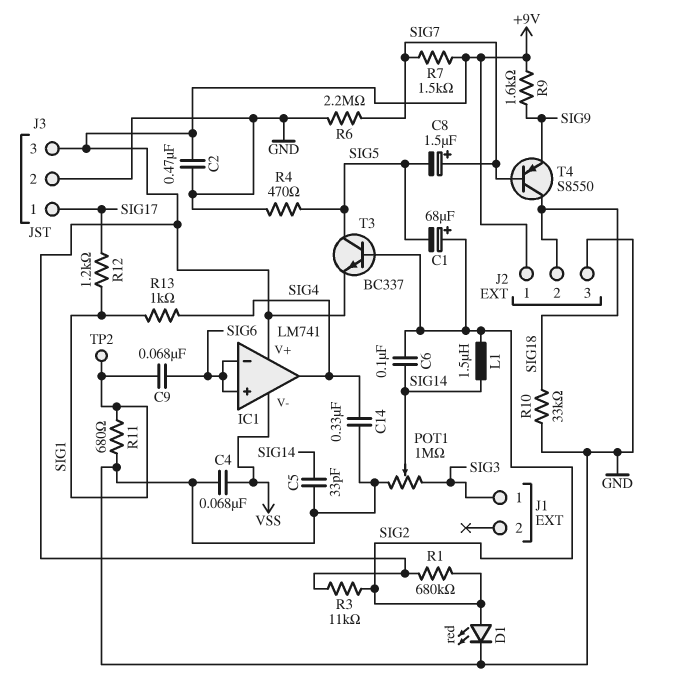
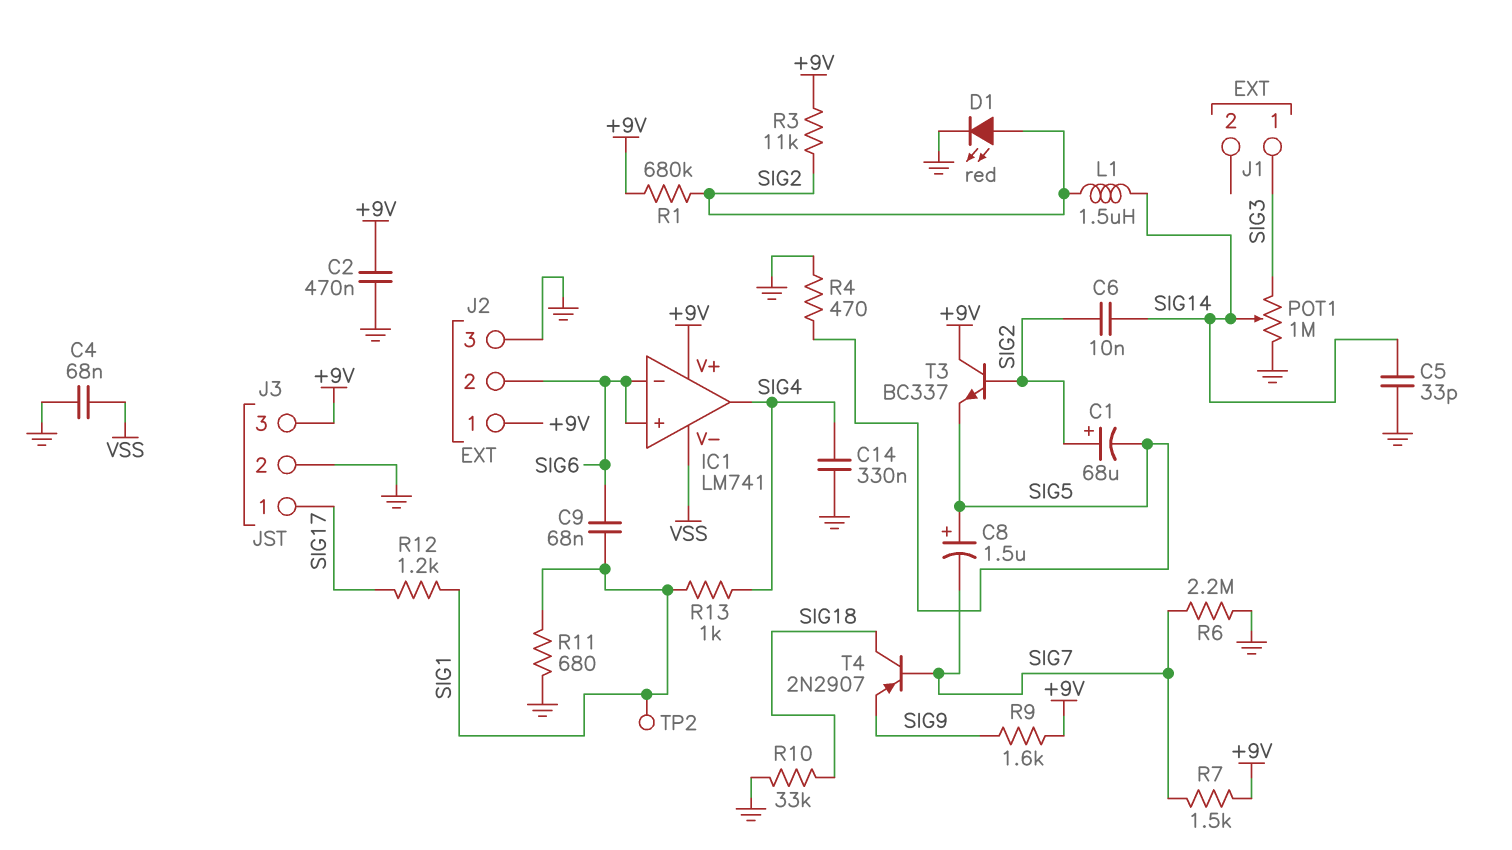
C6: 100nF (SIG2, SIG14) -> 10nF (SIG2, SIG14)
C8: 1.5uF (plus SIG7, minus SIG5) -> 1.5uF (plus SIG5, minus SIG7)
J2 pin 2: SIG18 -> SIG6
T3: NPN BC337 (B SIG2, C SIG5, E +9V) -> NPN BC337 (B SIG2, C +9V, E SIG5)
T4: PNP S8550 (B SIG7, C SIG18, E SIG9) -> PNP 2N2907 (B SIG7, C SIG18, E SIG9)

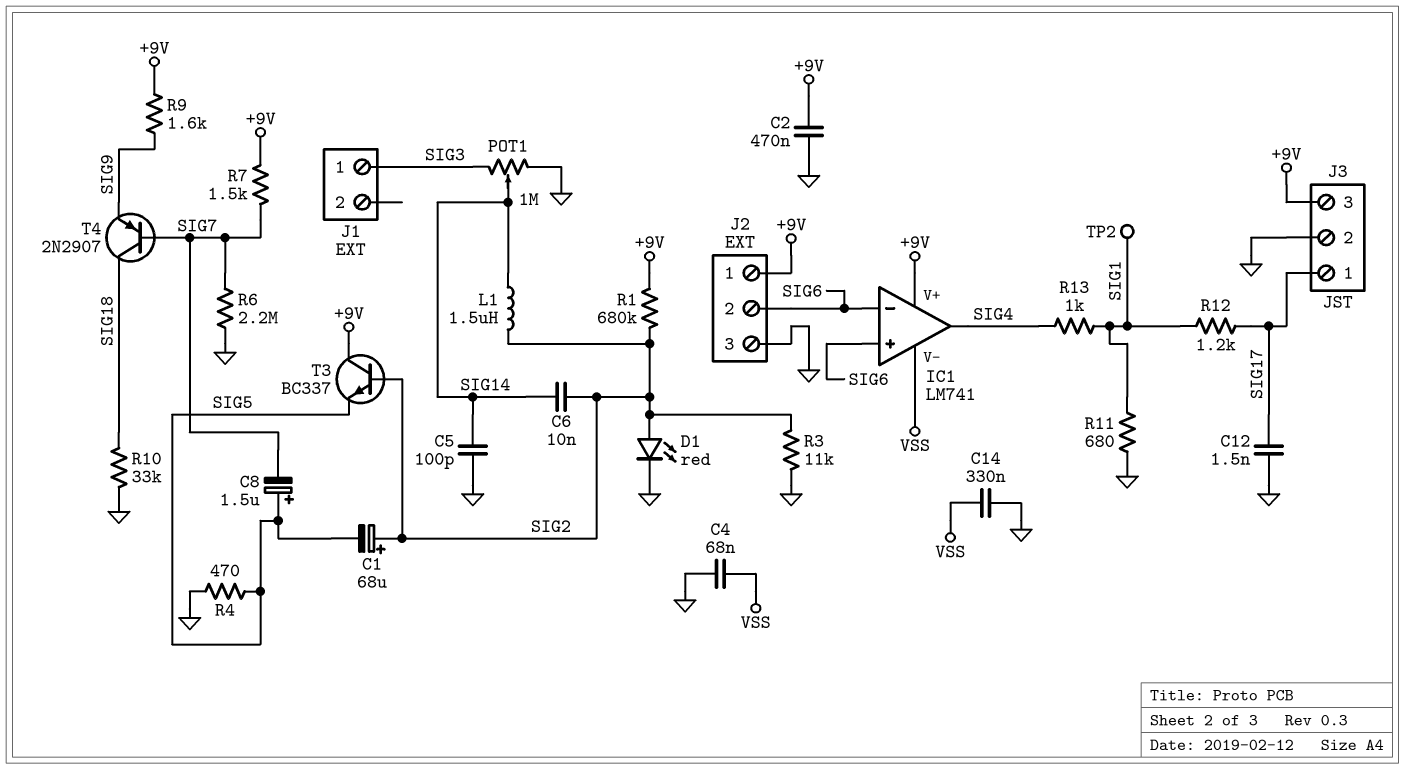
C5: 33pF (GND, SIG14) -> 100pF (GND, SIG14)
C9: 68nF (SIG1, SIG6) -> none
C12: none -> 1.5nF (GND, SIG17)
C14: 330nF (GND, SIG4) -> 330nF (GND, VSS)
R3: 11k (+9V, SIG2) -> 11k (GND, SIG2)

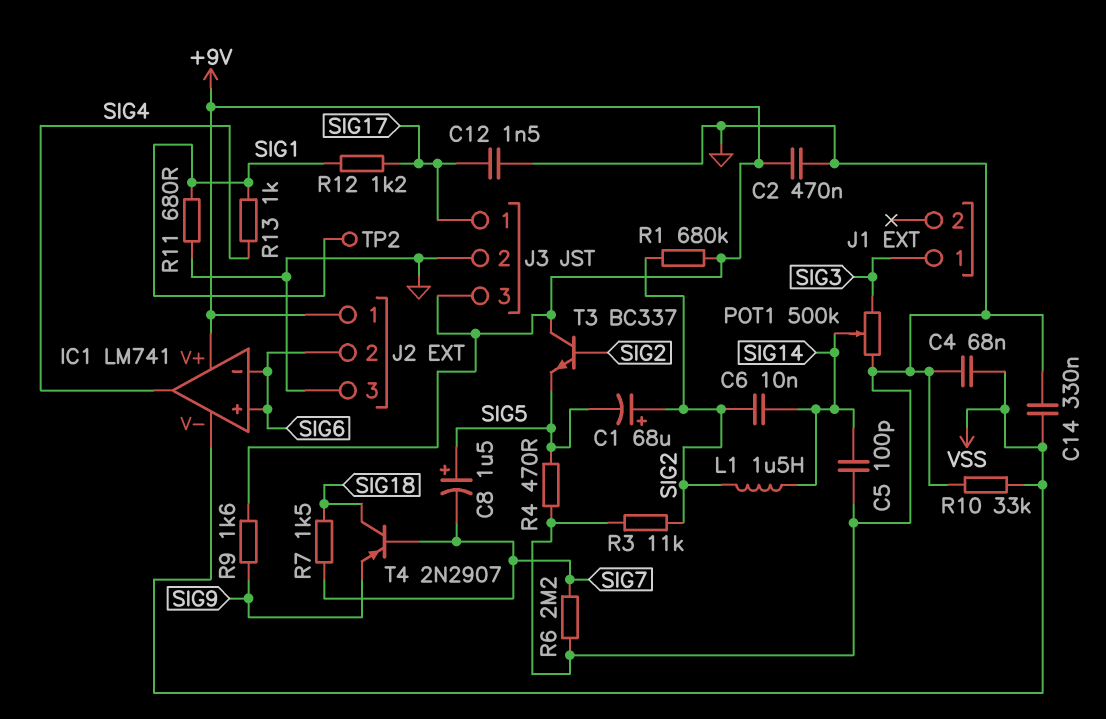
D1: LED red (A SIG2, K GND) -> none
POT1: 1M (GND, SIG3, wiper SIG14) -> 500k (GND, SIG3, wiper SIG14)
R7: 1.5k (+9V, SIG7) -> 1.5k (SIG7, SIG18)
R10: 33k (GND, SIG18) -> 33k (GND, VSS)

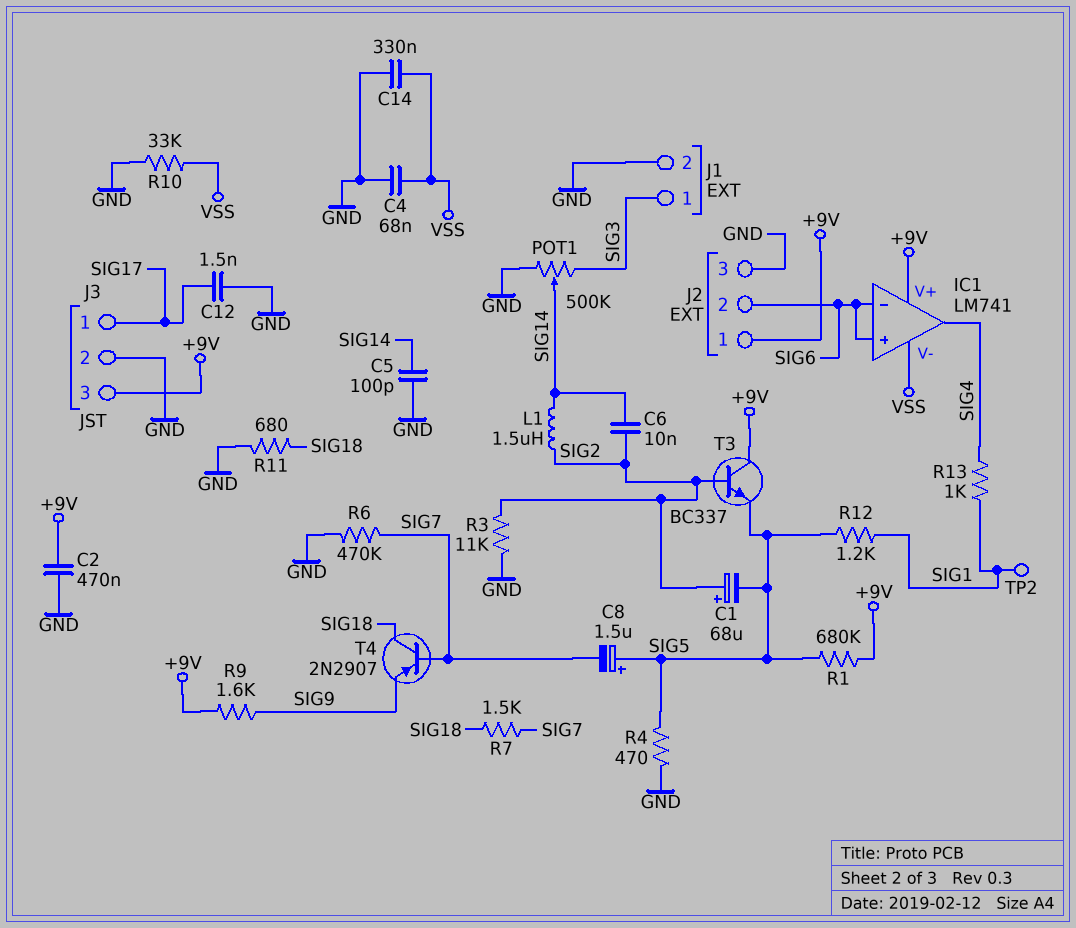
J1 pin 2: none -> GND
R1: 680k (+9V, SIG2) -> 680k (+9V, SIG5)
R6: 2.2M (GND, SIG7) -> 470k (GND, SIG7)
R11: 680 (GND, SIG1) -> 680 (GND, SIG18)
R12: 1.2k (SIG1, SIG17) -> 1.2k (SIG1, SIG5)

